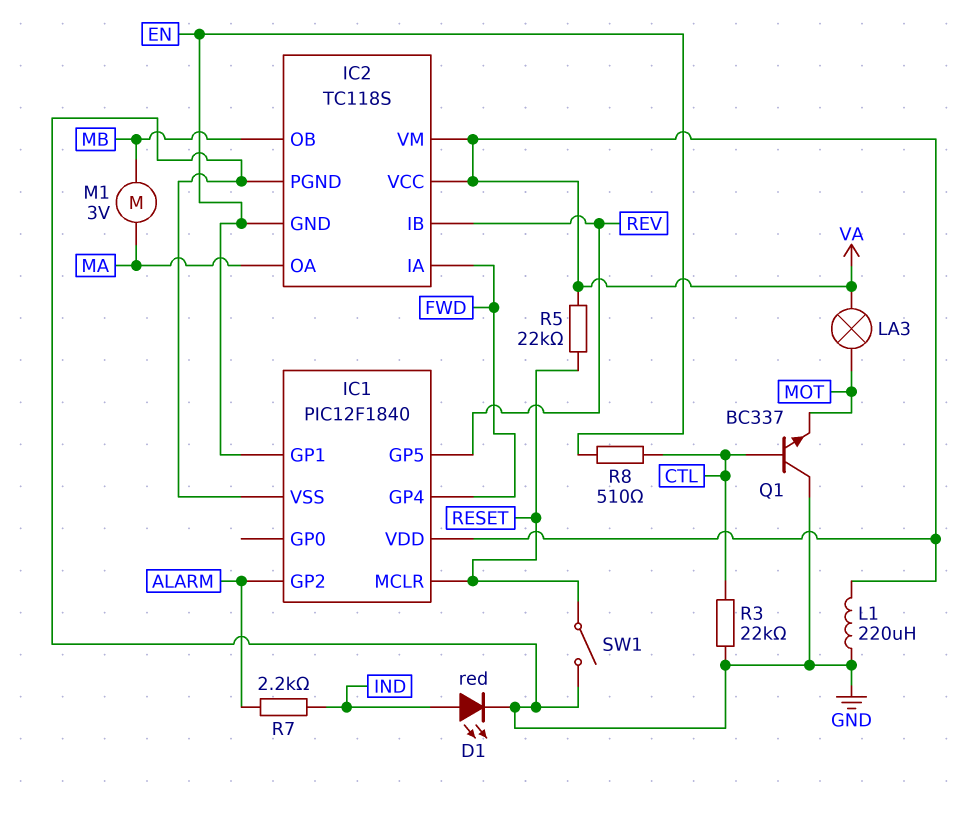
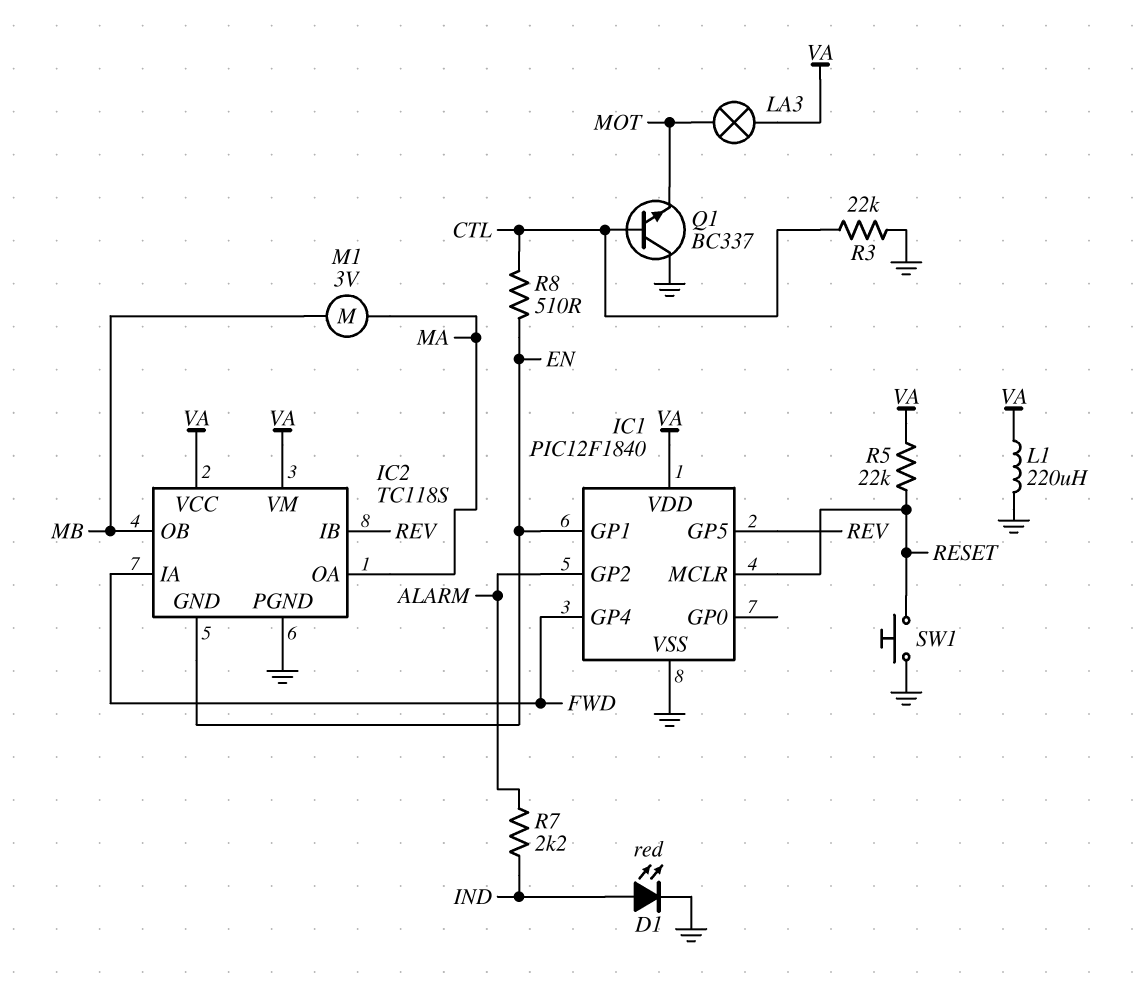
SW1: switch (GND, RESET) -> button (GND, RESET)

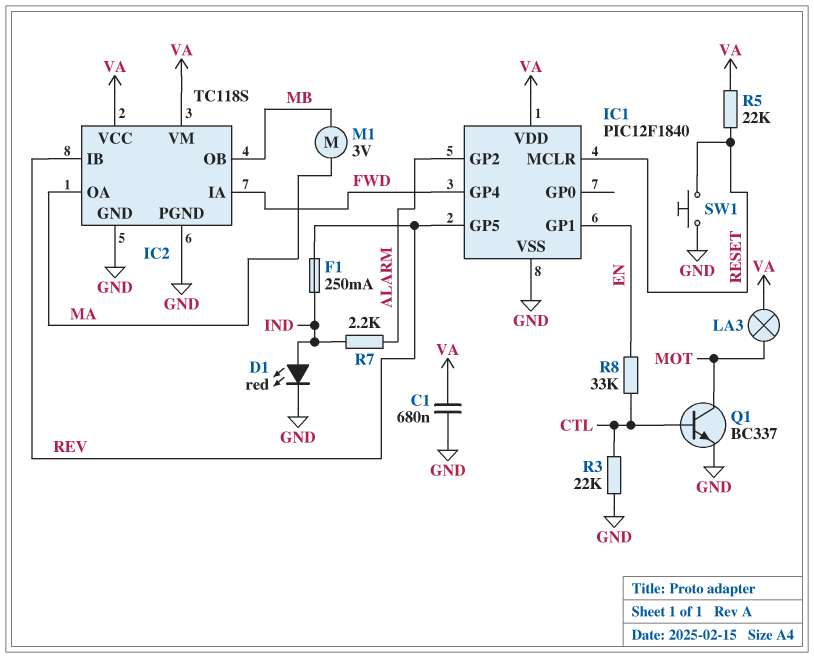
C1: none -> 680nF (GND, VA)
F1: none -> 250mA (IND, REV)
IC2 pin GND: EN -> GND
L1: 220uH (GND, VA) -> none
Q1: NPN BC337 (B CTL, C GND, E MOT) -> NPN BC337 (B CTL, C MOT, E GND)
R8: 510 (CTL, EN) -> 33k (CTL, EN)

